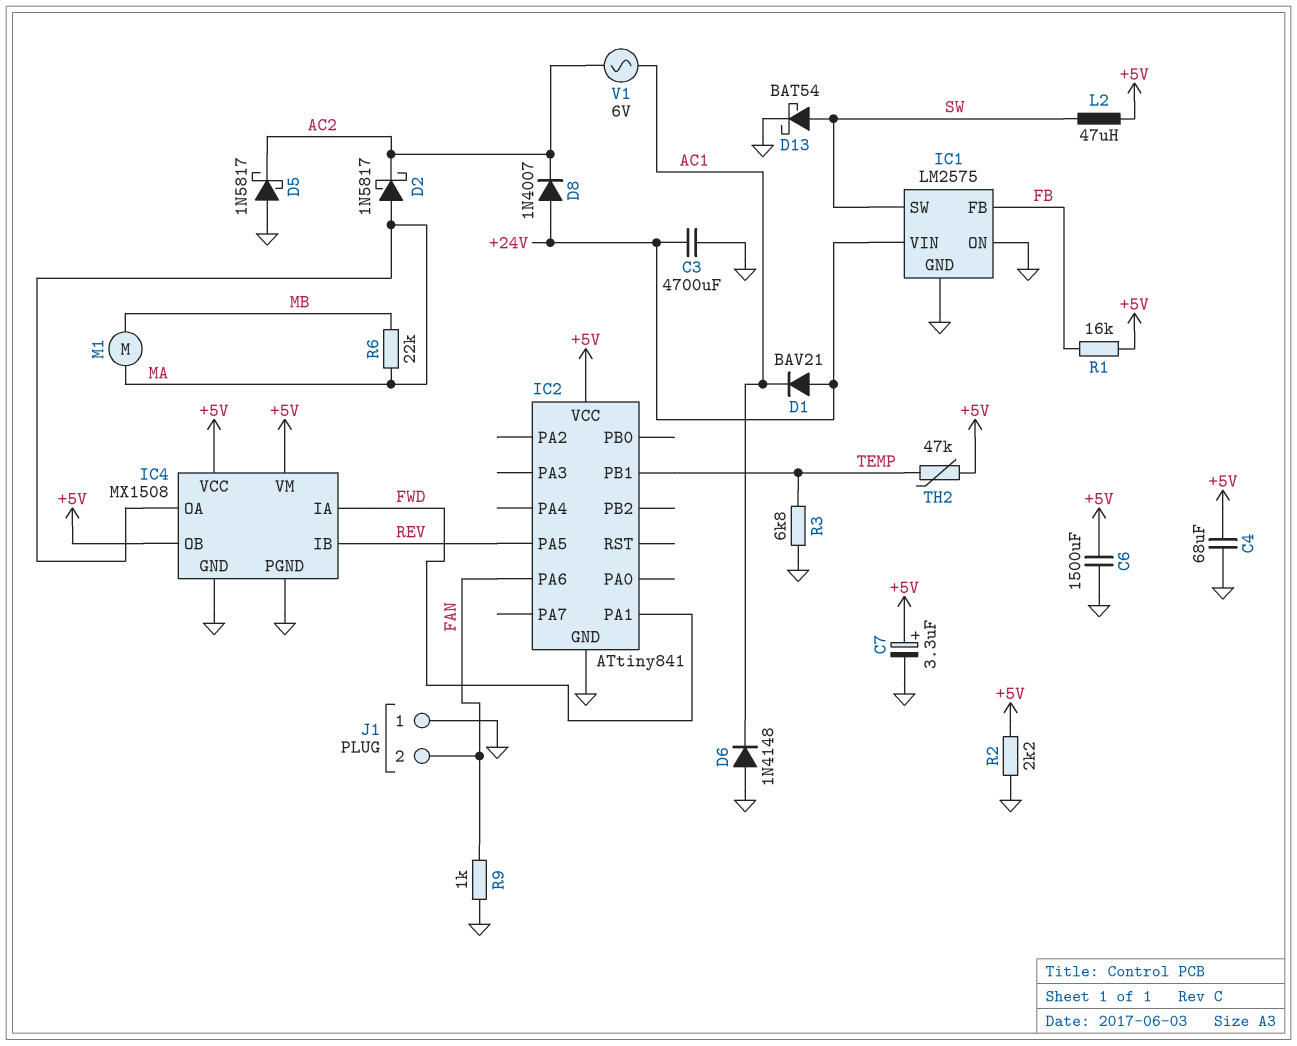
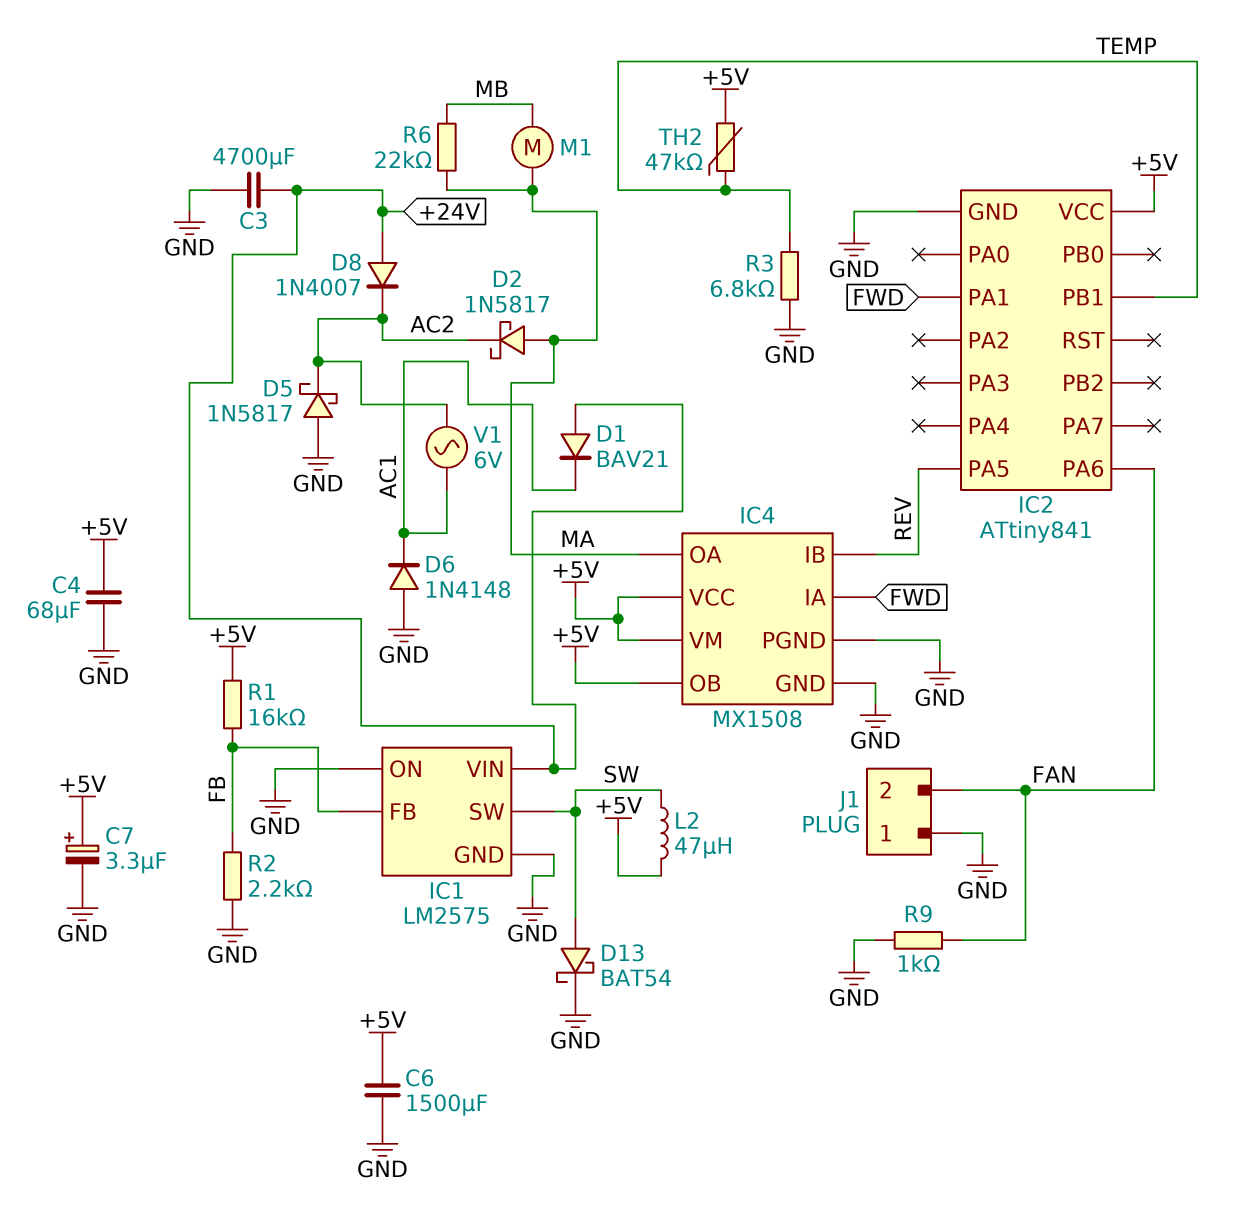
R2: 2.2k (+5V, GND) -> 2.2k (FB, GND)

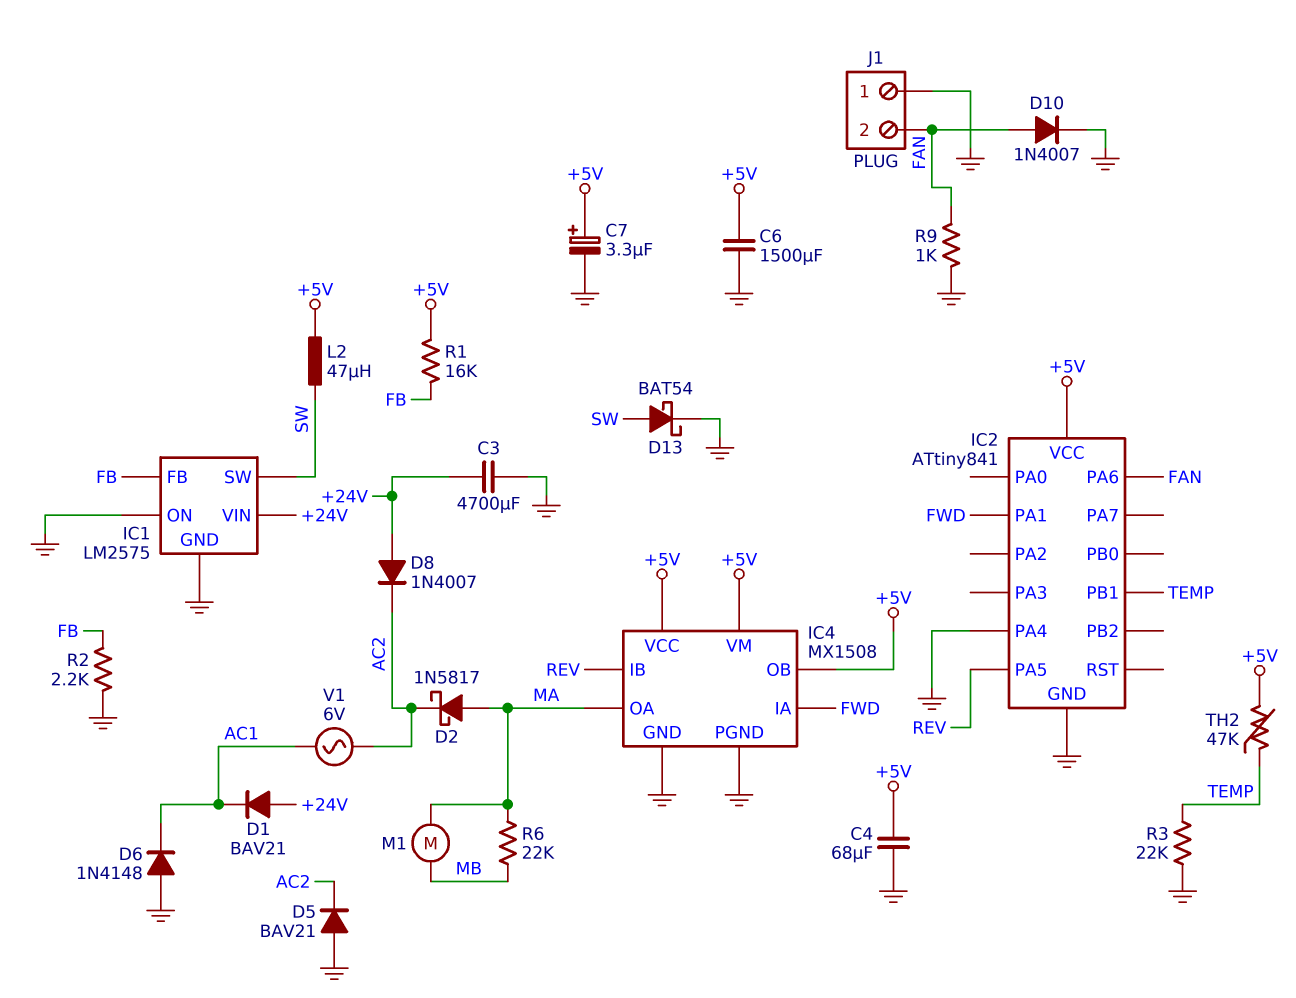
D5: schottky 1N5817 (A GND, K AC2) -> diode BAV21 (A GND, K AC2)
D10: none -> diode 1N4007 (A FAN, K GND)
IC2 pin PA4: none -> GND
R3: 6.8k (GND, TEMP) -> 22k (GND, TEMP)

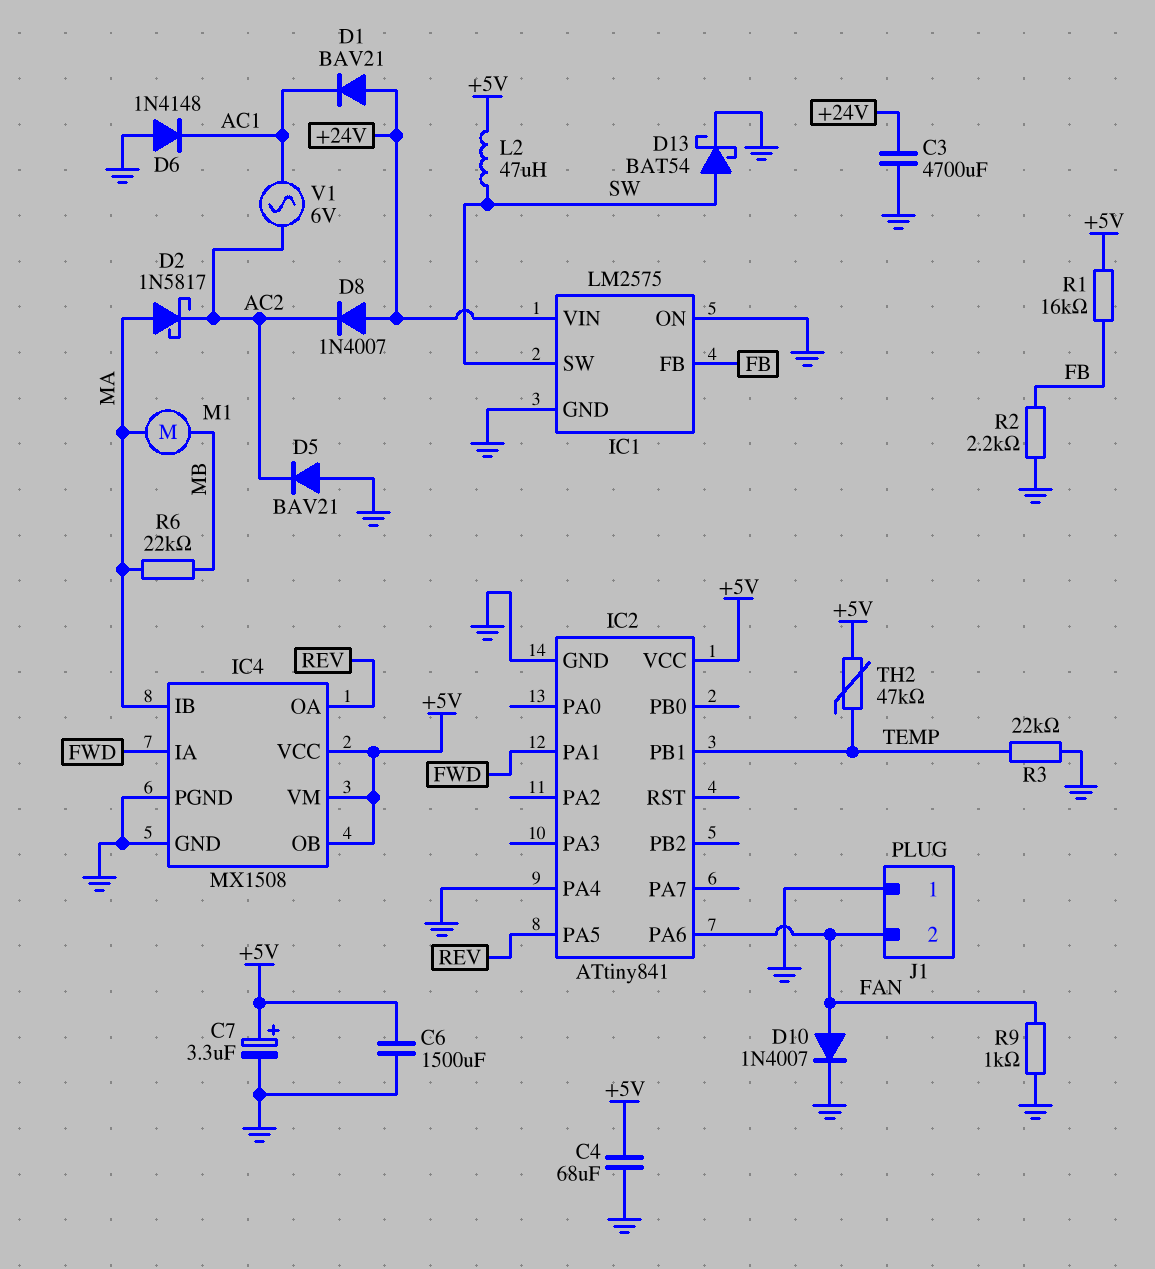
IC4 pin IB: REV -> MA
IC4 pin OA: MA -> REV

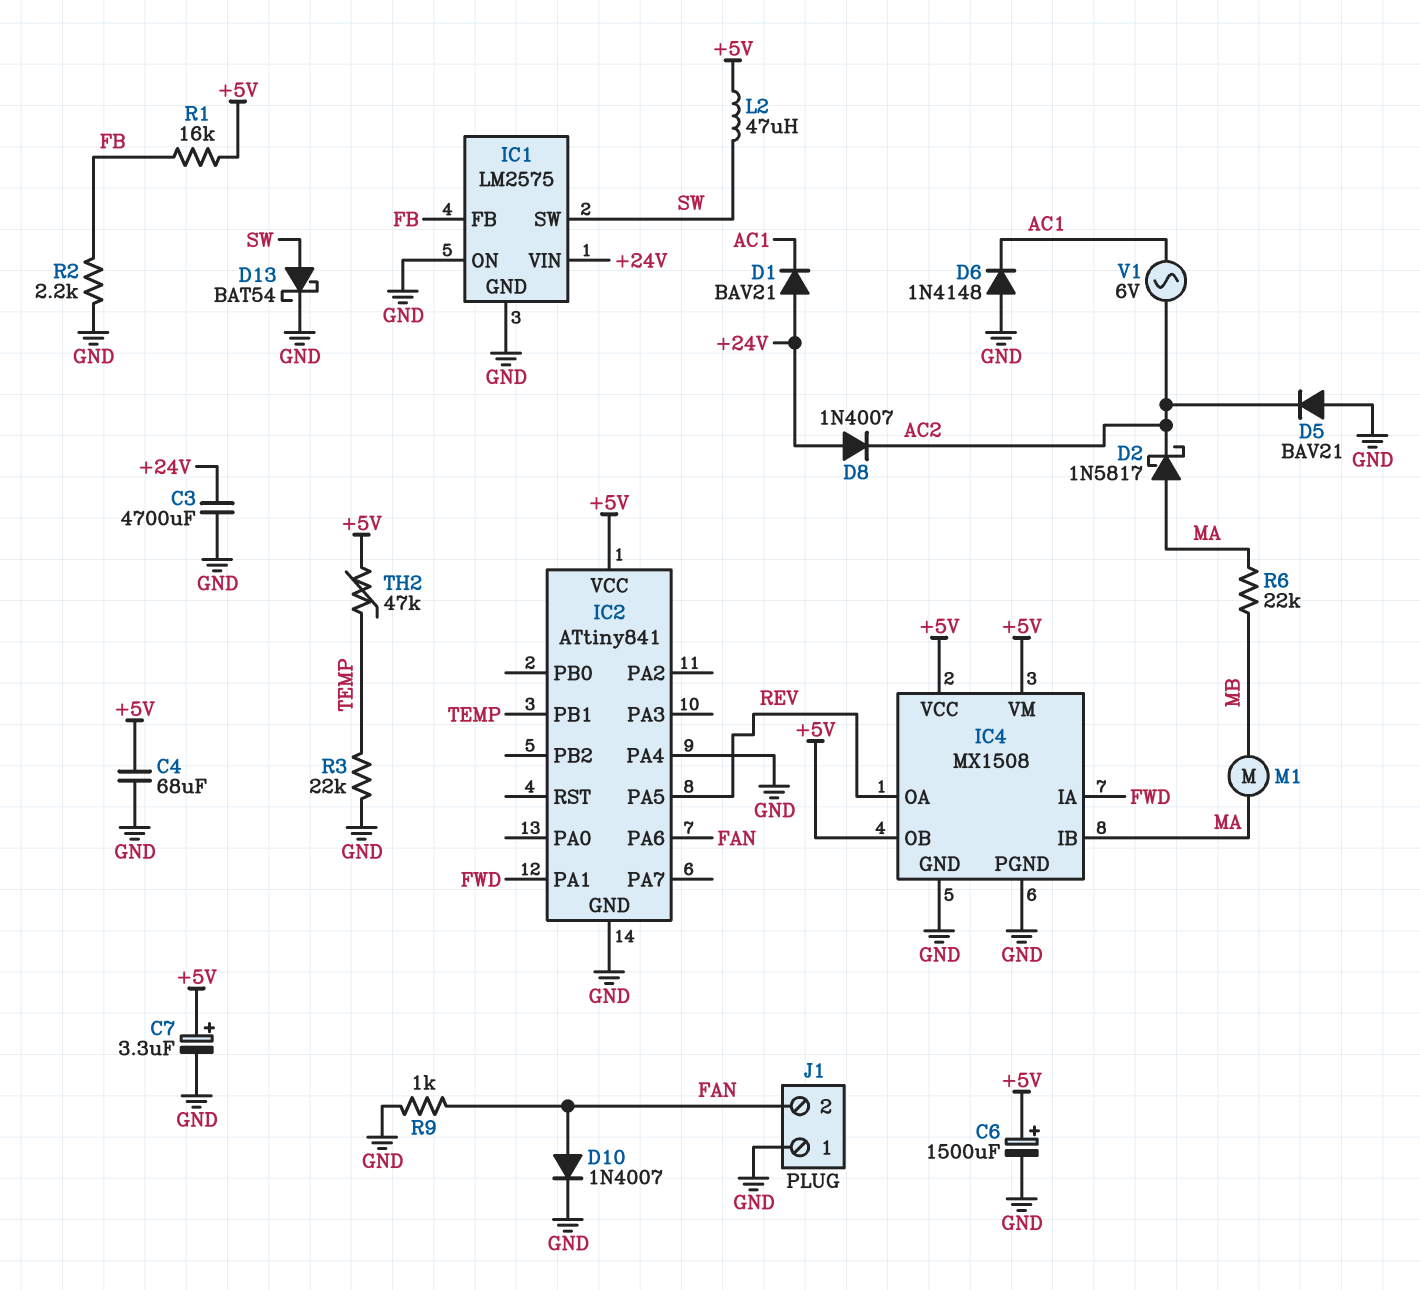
C6: 1500uF (+5V, GND) -> 1500uF (plus +5V, minus GND)

